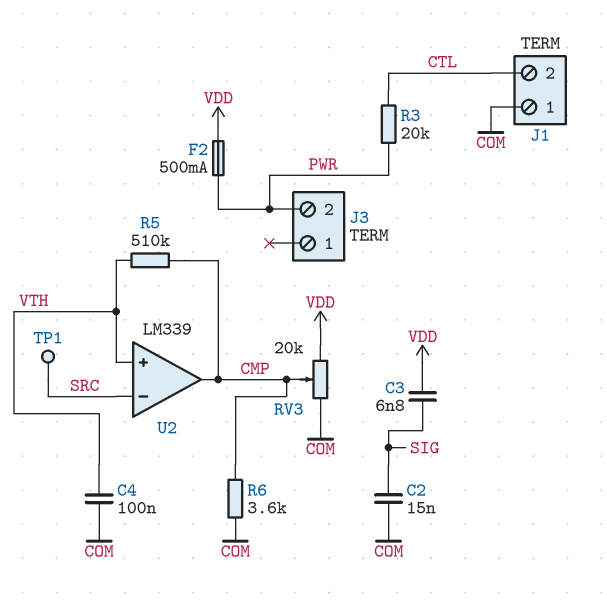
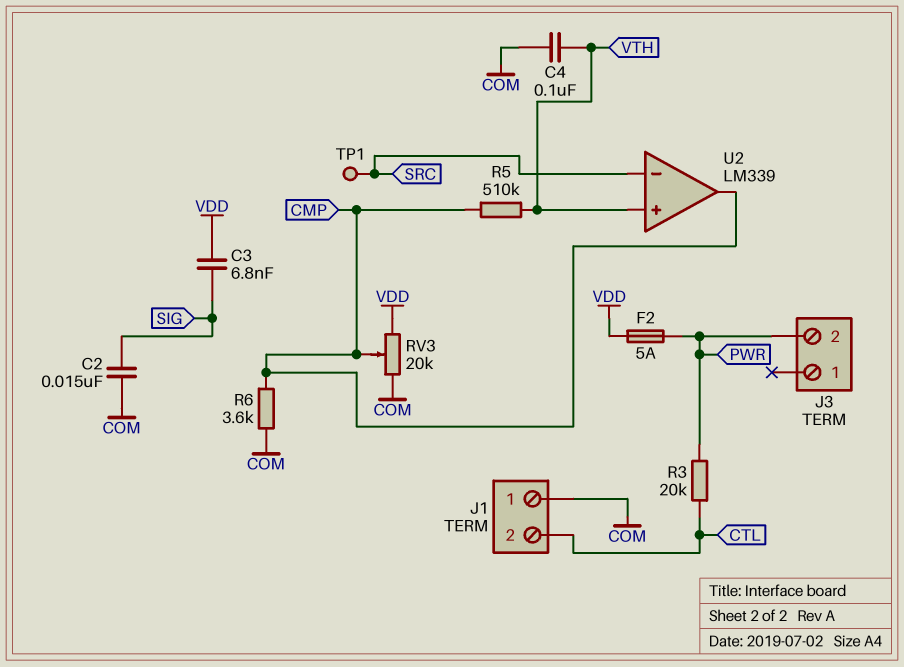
F2: 500mA (PWR, VDD) -> 5A (PWR, VDD)

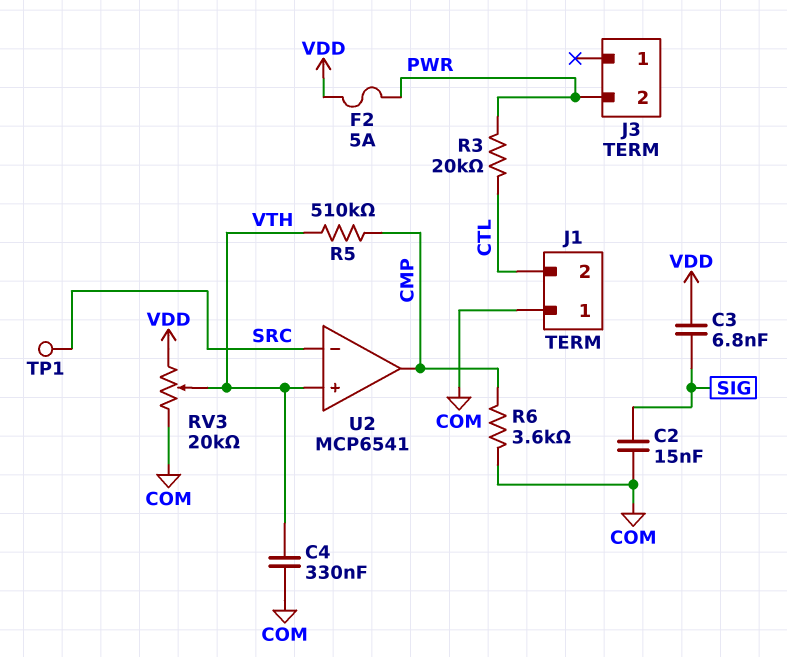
C4: 100nF (COM, VTH) -> 330nF (COM, VTH)
RV3: 20k (COM, VDD, wiper CMP) -> 20k (COM, VDD, wiper VTH)
U2: LM339 -> MCP6541

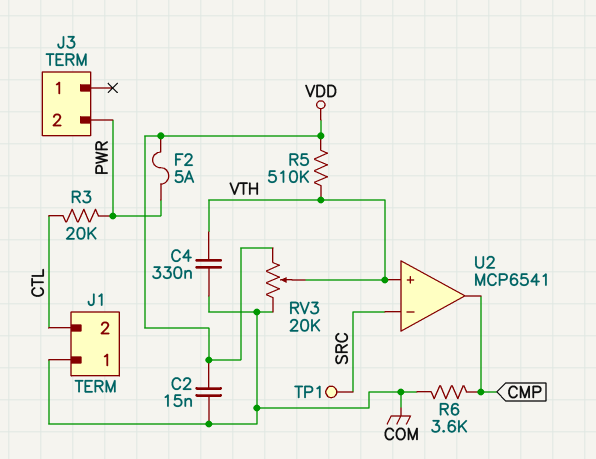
C2: 15nF (COM, SIG) -> 15nF (COM, VDD)
C3: 6.8nF (SIG, VDD) -> none
R5: 510k (CMP, VTH) -> 510k (VDD, VTH)

